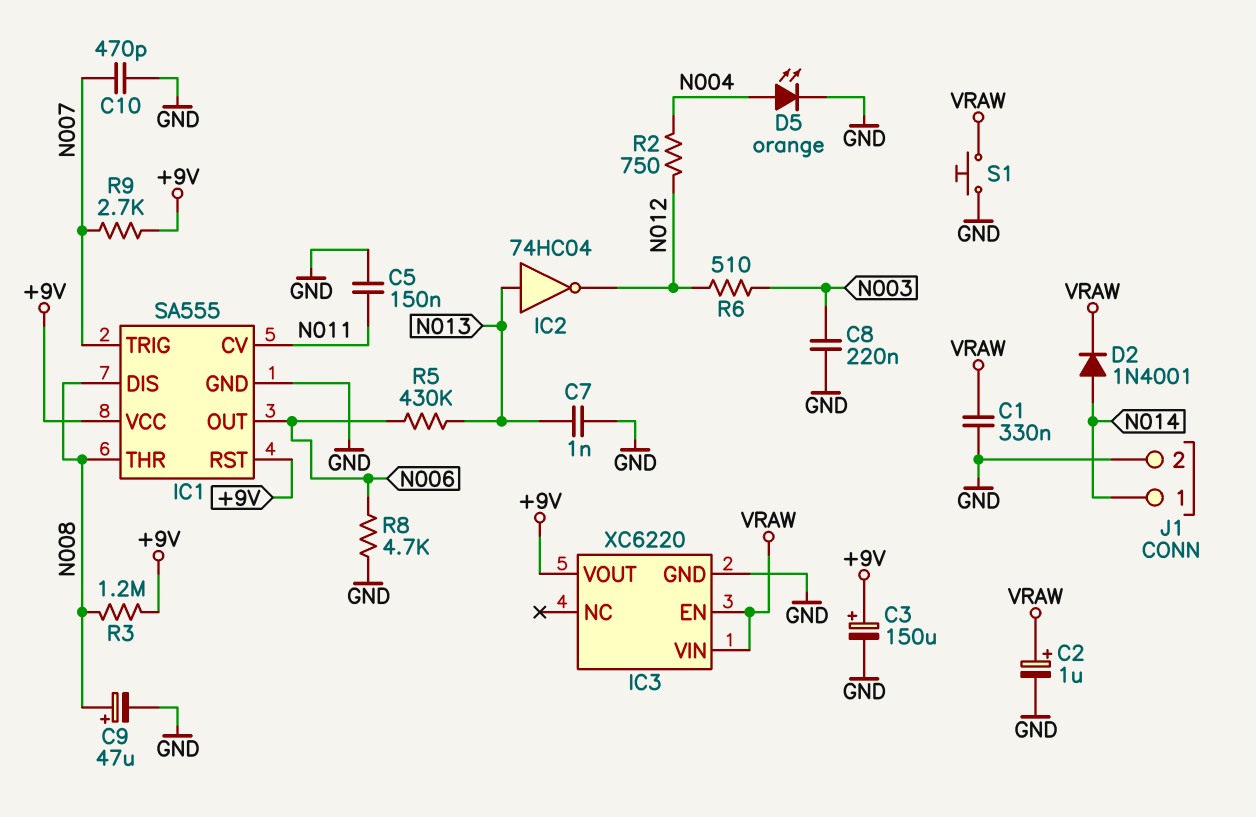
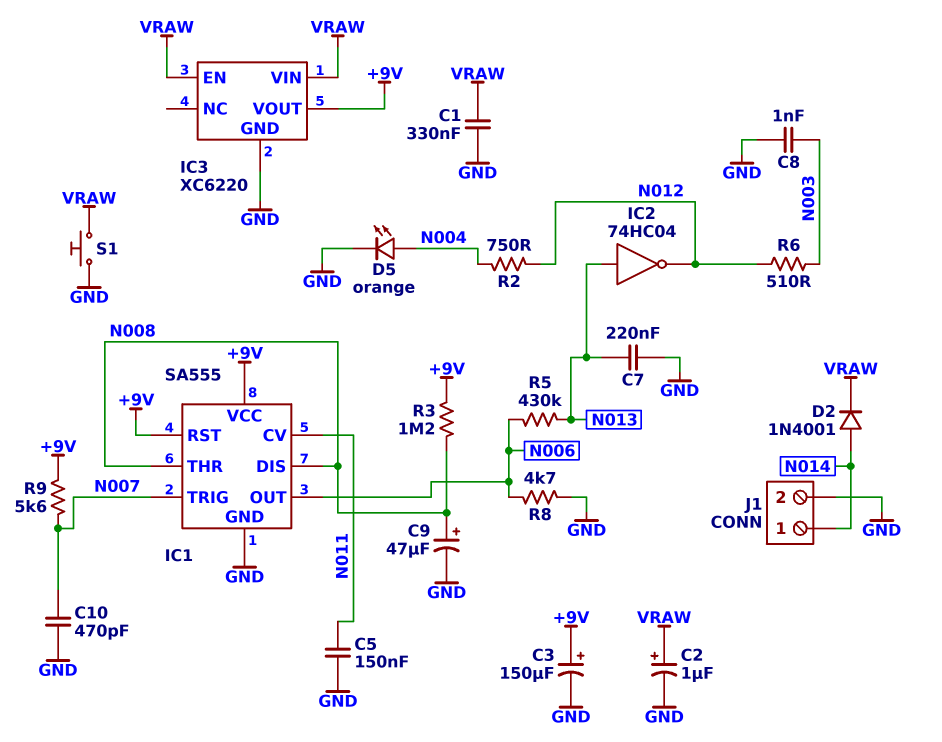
C7: 1nF (GND, N013) -> 220nF (GND, N013)
C8: 220nF (GND, N003) -> 1nF (GND, N003)
R9: 2.7k (+9V, N007) -> 5.6k (+9V, N007)

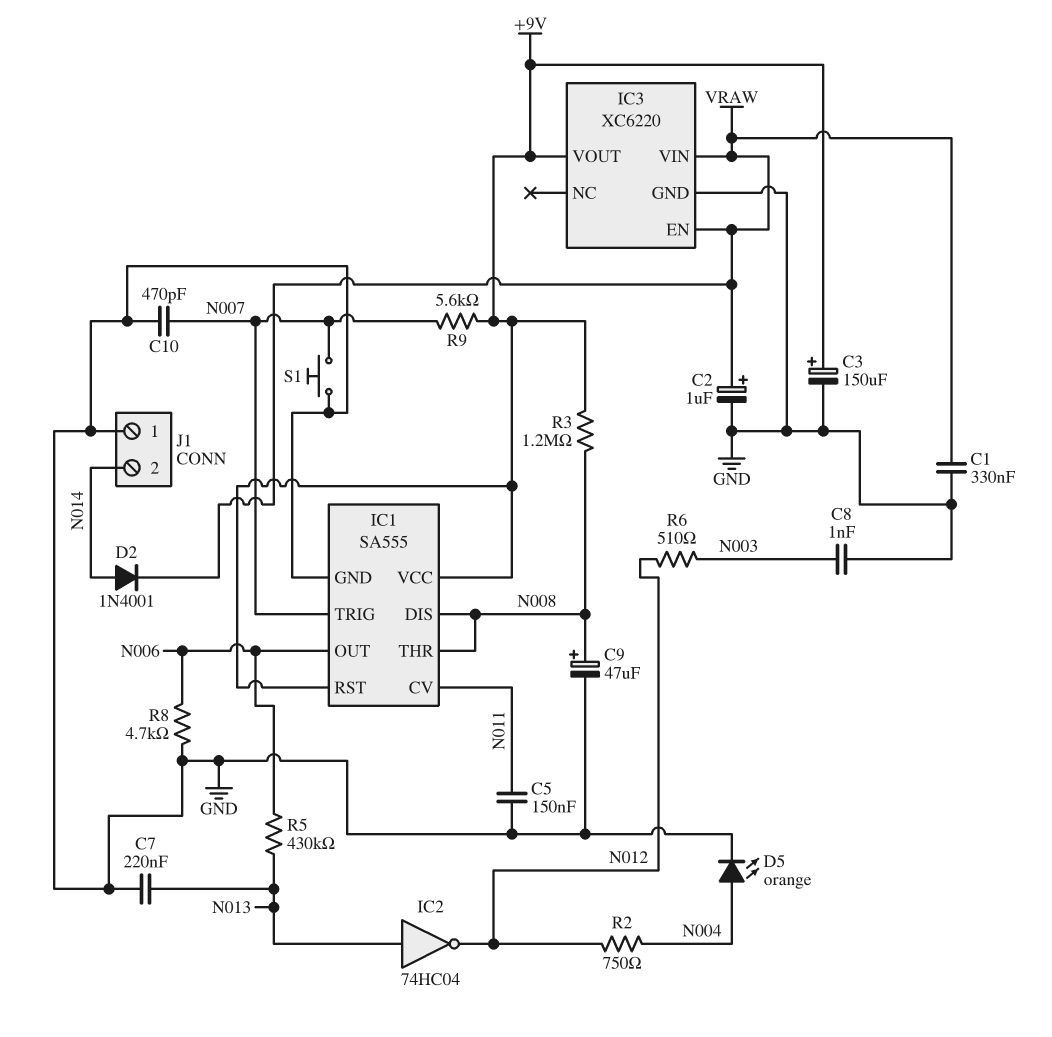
J1 pin 1: N014 -> GND
J1 pin 2: GND -> N014
S1: button (GND, VRAW) -> button (GND, N007)

